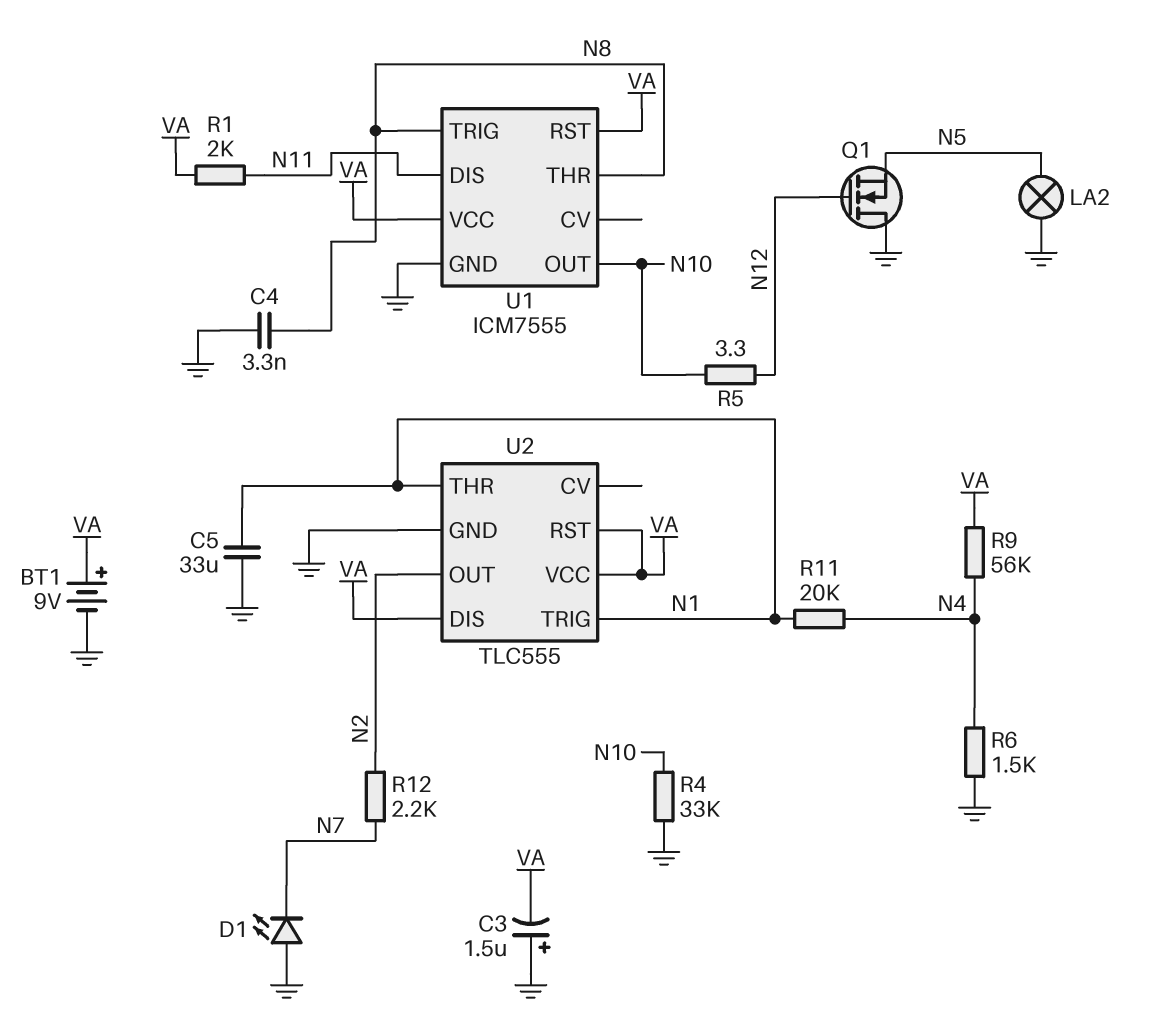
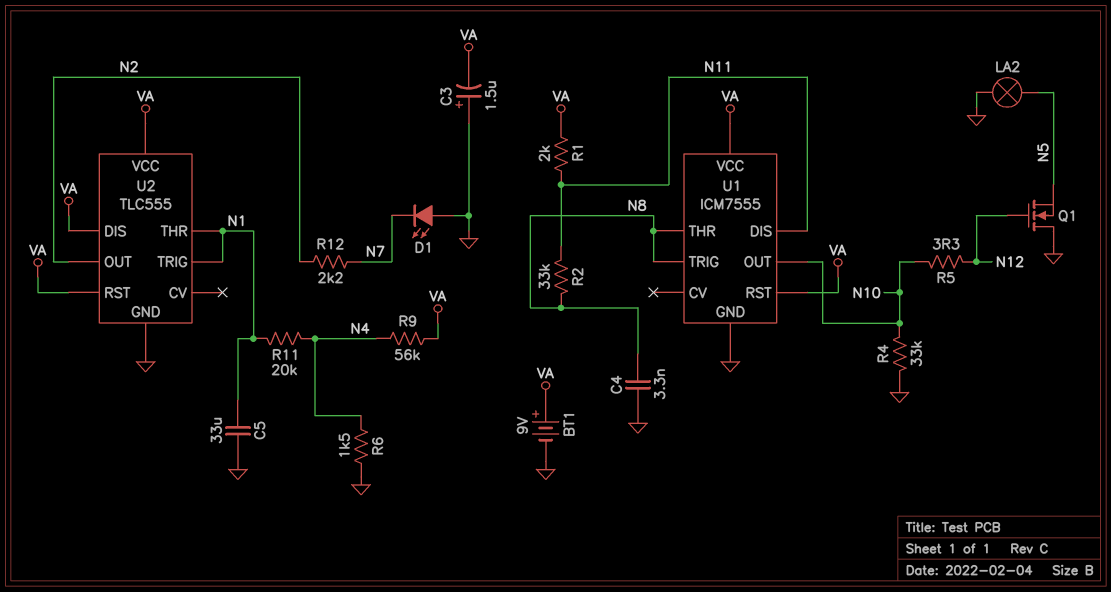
R2: none -> 33k (N8, N11)

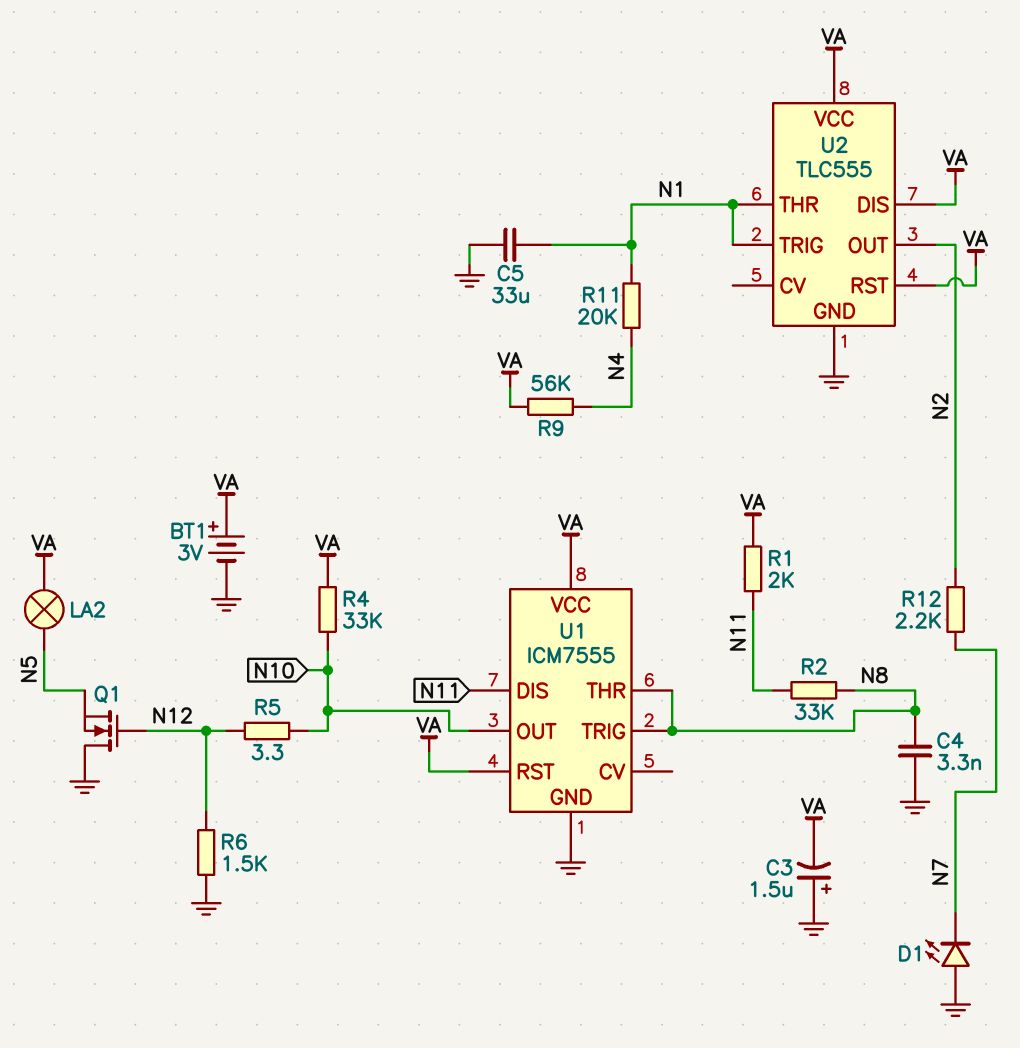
BT1: 9V (plus VA, minus GND) -> 3V (plus VA, minus GND)
LA2: lamp (GND, N5) -> lamp (N5, VA)
R4: 33k (GND, N10) -> 33k (N10, VA)
R6: 1.5k (GND, N4) -> 1.5k (GND, N12)

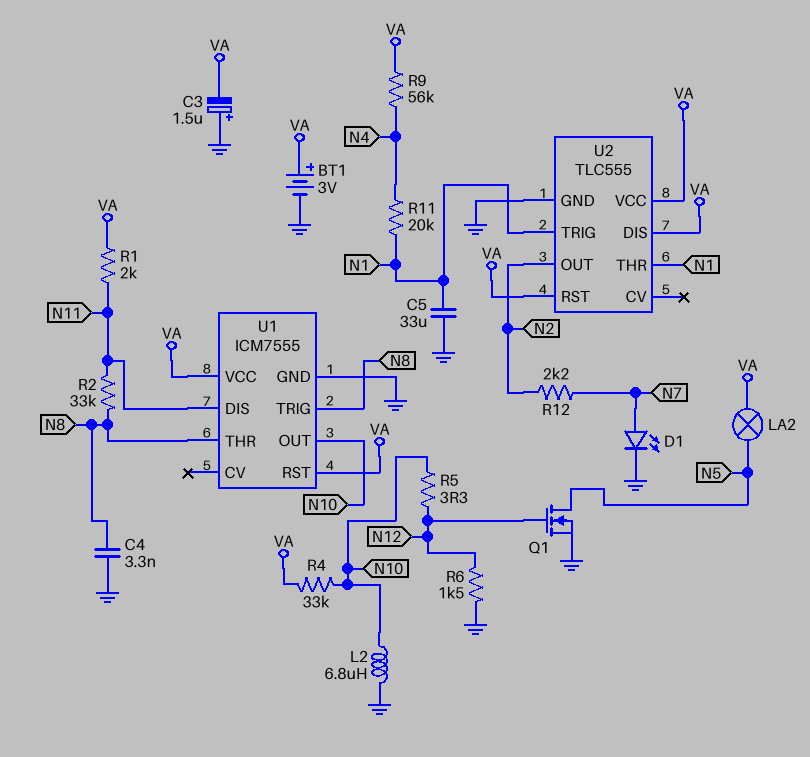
D1: LED (A GND, K N7) -> LED (A N7, K GND)
L2: none -> 6.8uH (GND, N10)
Q1: NMOS (G N12, D GND, S N5) -> NMOS (G N12, D N5, S GND)

